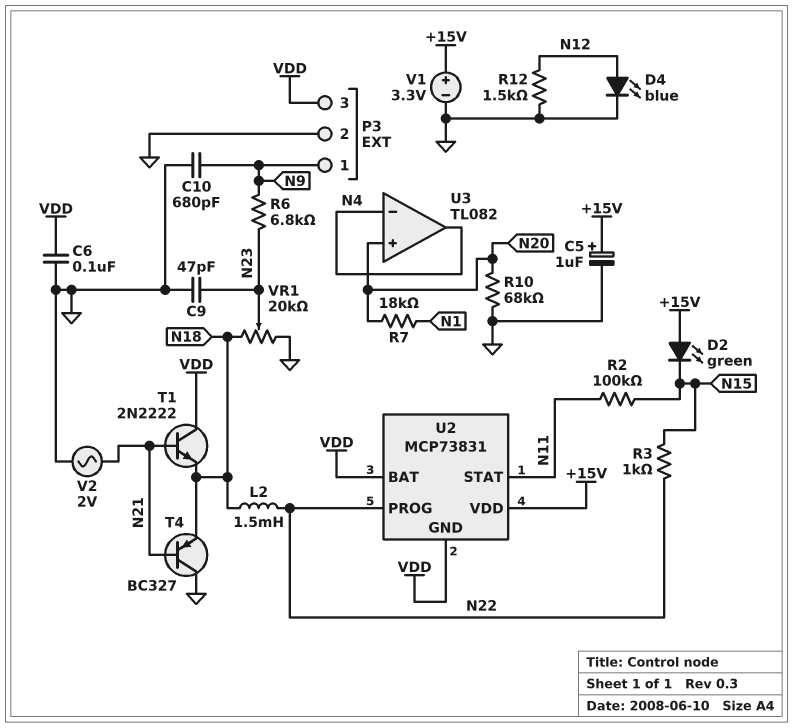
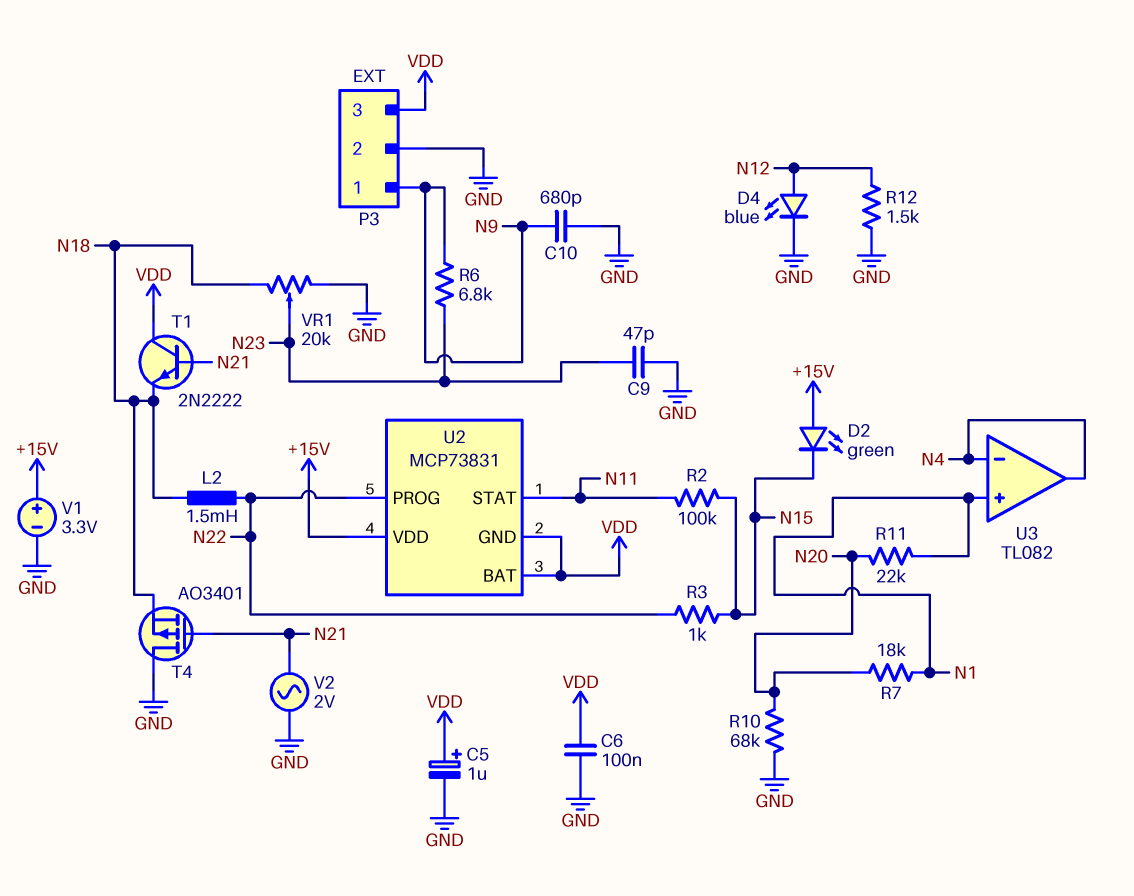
C5: 1uF (plus +15V, minus GND) -> 1uF (plus VDD, minus GND)
R11: none -> 22k (N1, N20)
T4: PNP BC327 (B N21, C GND, E N18) -> PMOS AO3401 (G N21, D GND, S N18)
U3 pin in+: N20 -> N1

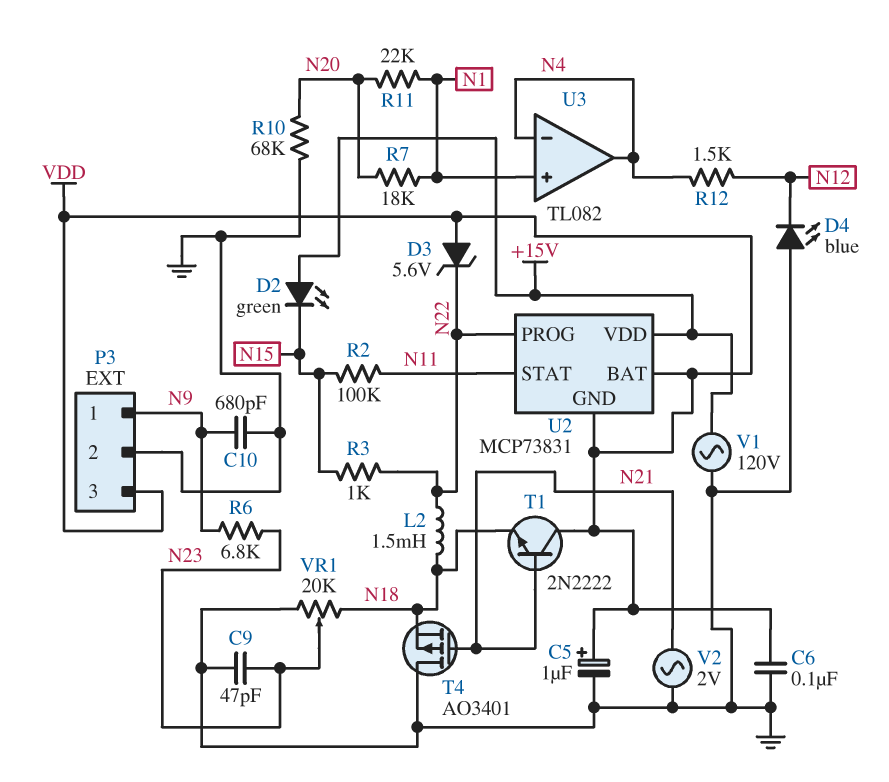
D3: none -> zener 5.6V (A VDD, K N22)
D4: LED blue (A N12, K GND) -> LED blue (A GND, K N12)
R12: 1.5k (GND, N12) -> 1.5k (N4, N12)
V1: 3.3V (plus +15V, minus GND) -> AC 120V (+15V, GND)

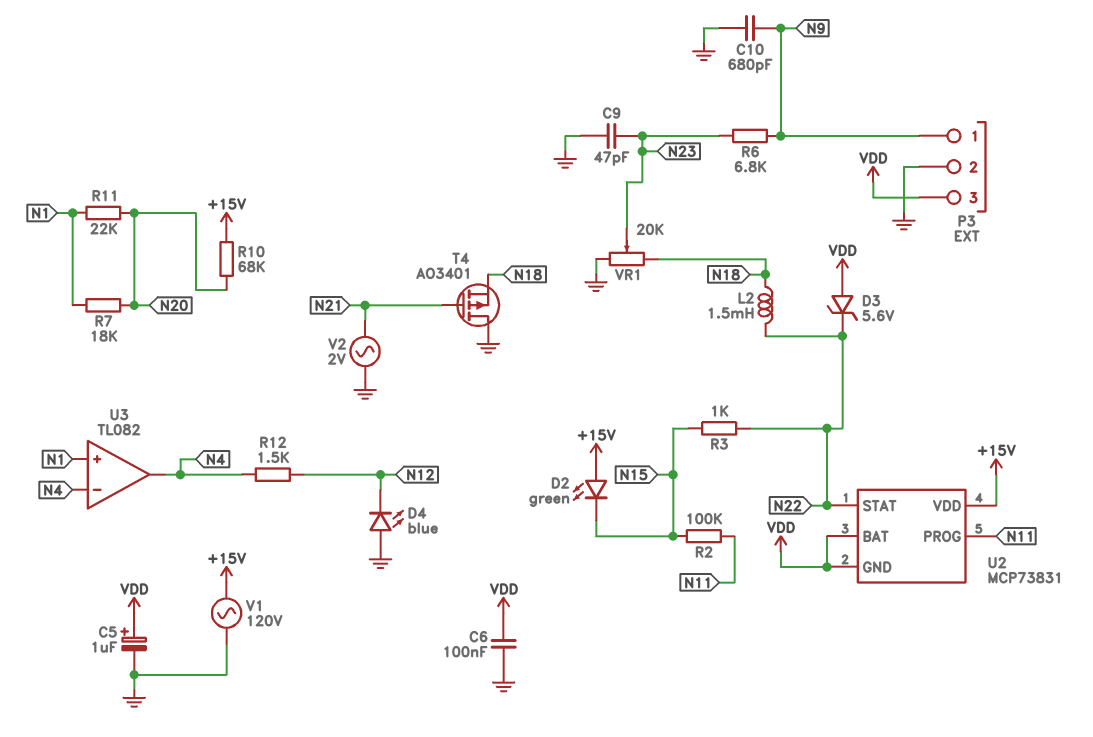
R10: 68k (GND, N20) -> 68k (+15V, N20)
T1: NPN 2N2222 (B N21, C VDD, E N18) -> none
U2 pin PROG: N22 -> N11
U2 pin STAT: N11 -> N22

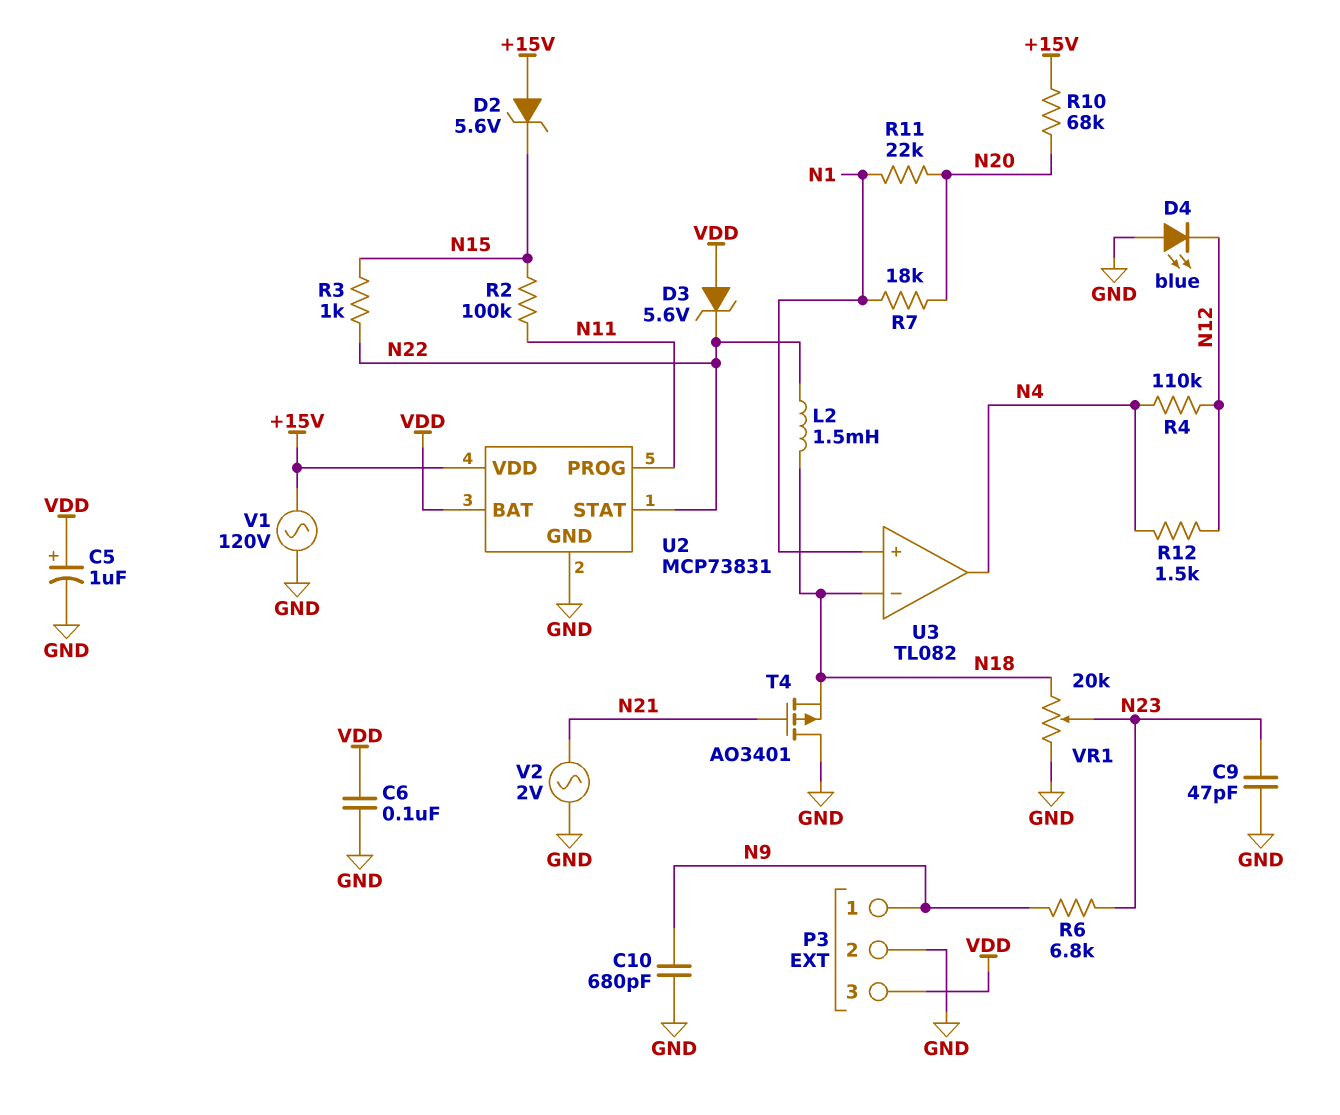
D2: LED green (A +15V, K N15) -> zener 5.6V (A +15V, K N15)
R4: none -> 110k (N4, N12)
U2 pin GND: VDD -> GND
U3 pin in-: N4 -> N18

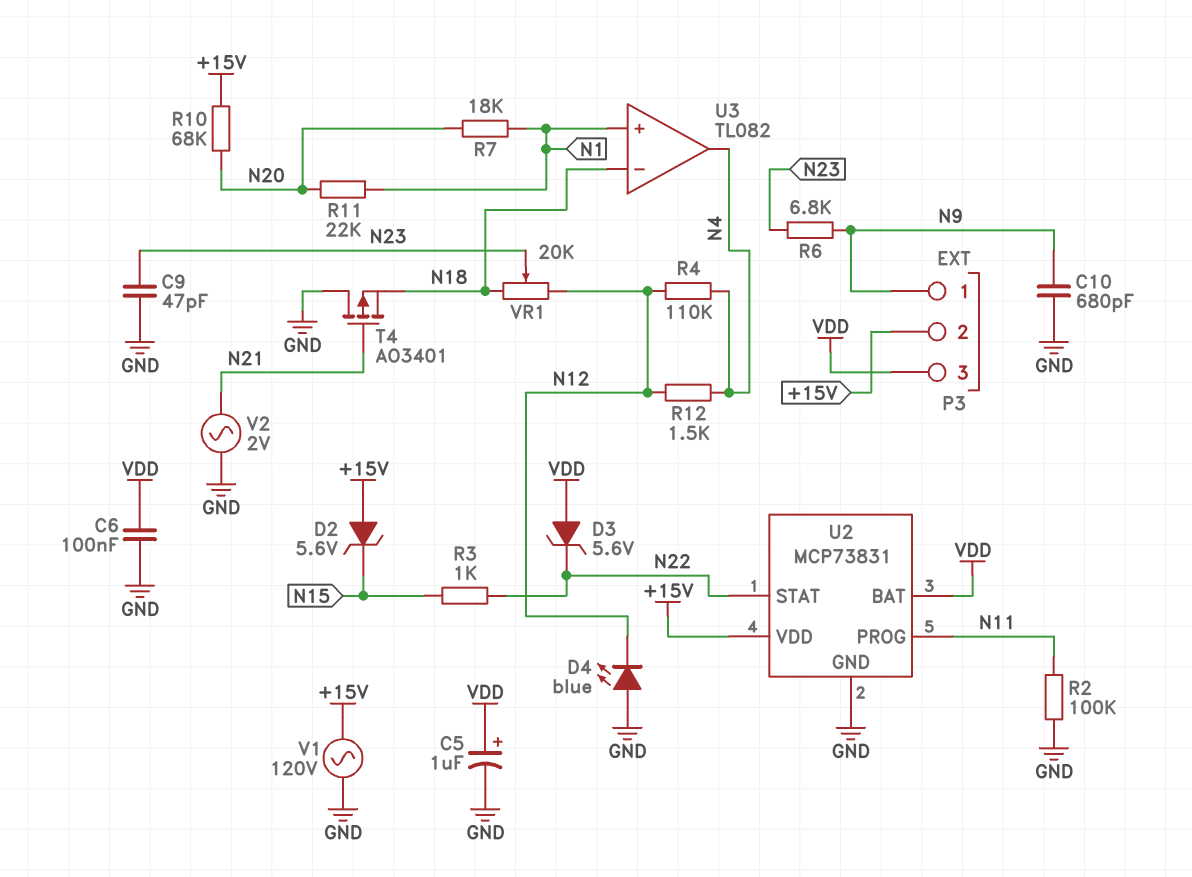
L2: 1.5mH (N18, N22) -> none
P3 pin 2: GND -> +15V
R2: 100k (N11, N15) -> 100k (GND, N11)
VR1: 20k (GND, N18, wiper N23) -> 20k (N12, N18, wiper N23)

